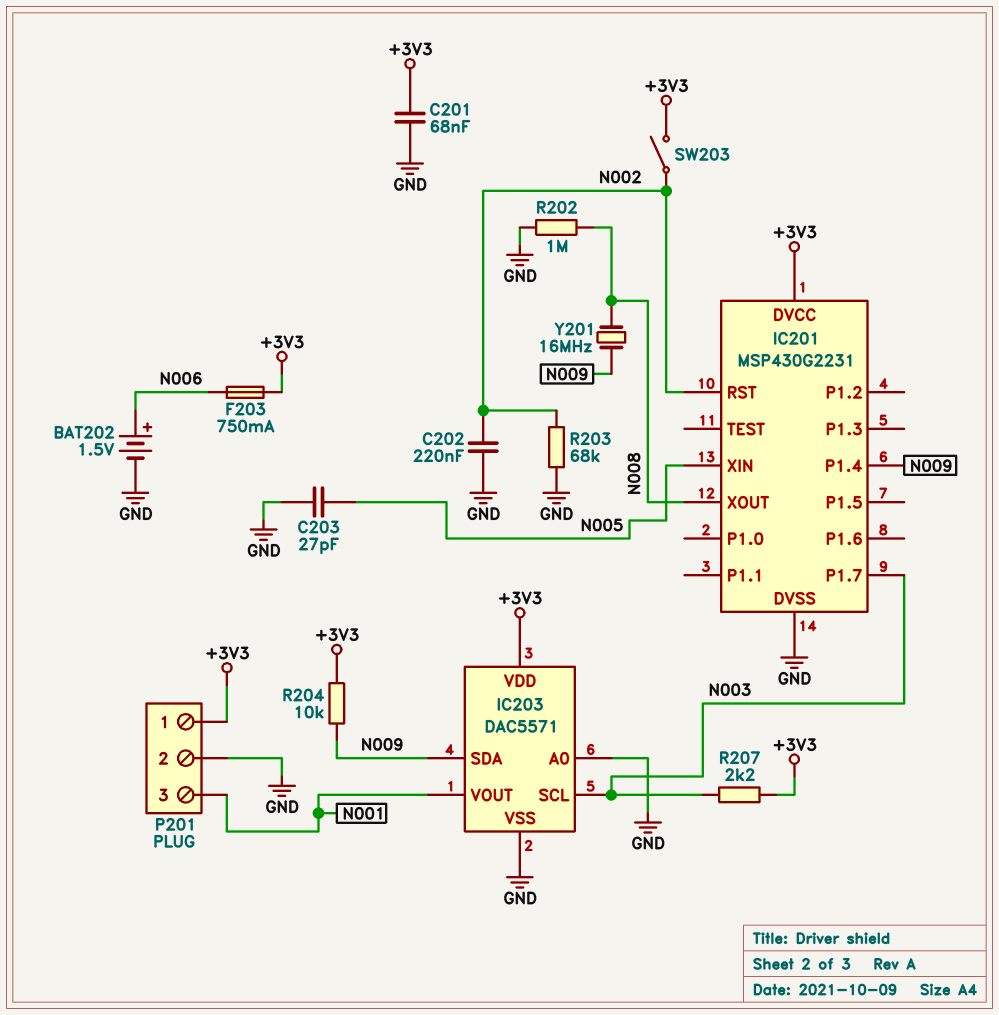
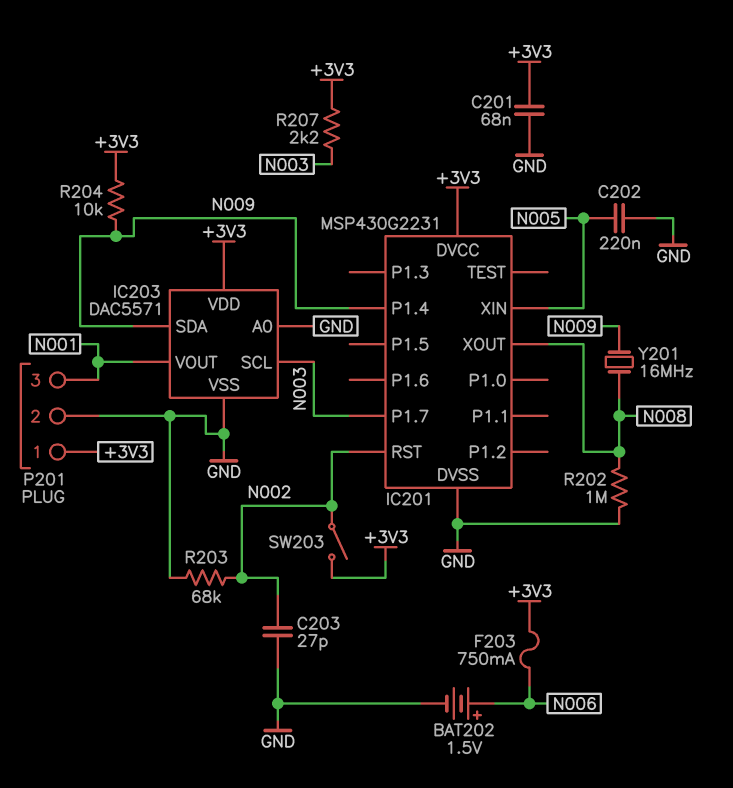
C202: 220nF (GND, N002) -> 220nF (GND, N005)
C203: 27pF (GND, N005) -> 27pF (GND, N002)

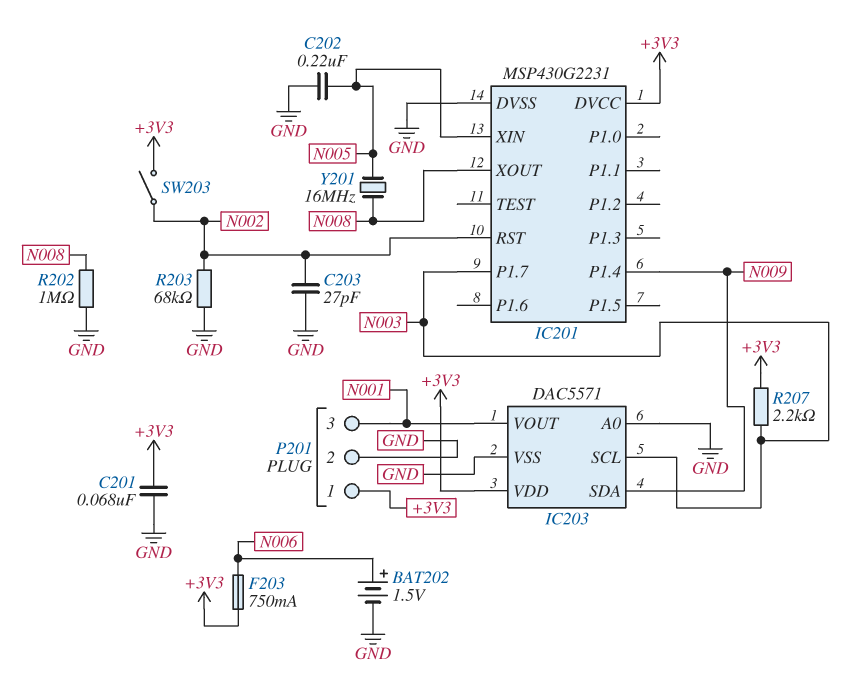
R204: 10k (+3V3, N009) -> none
Y201: 16MHz (N008, N009) -> 16MHz (N005, N008)

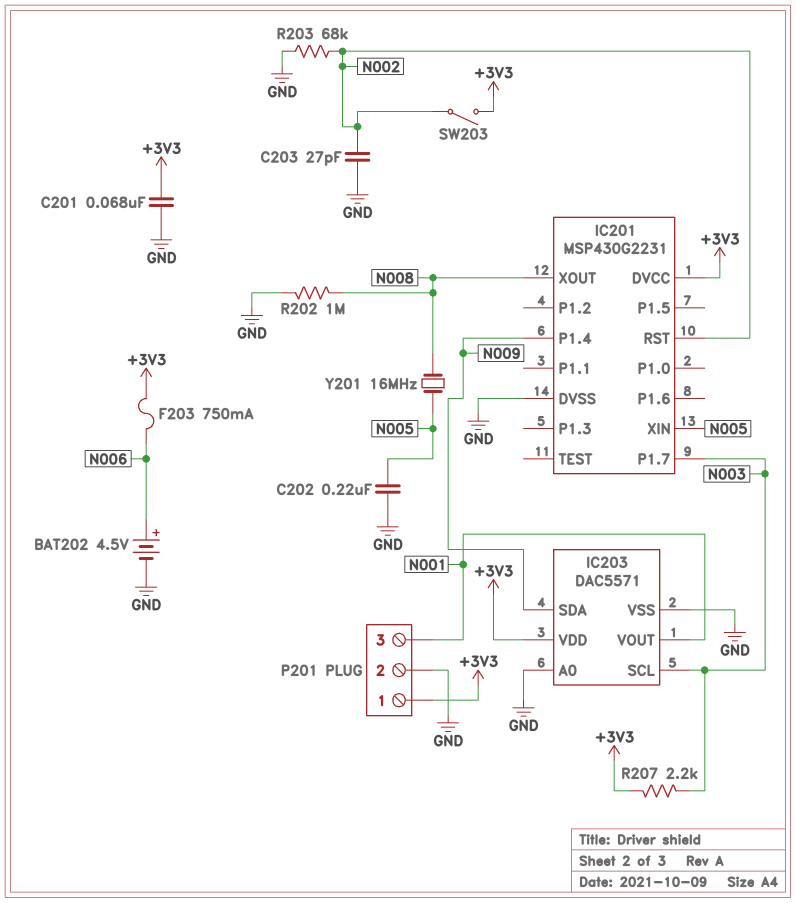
BAT202: 1.5V (plus N006, minus GND) -> 4.5V (plus N006, minus GND)

